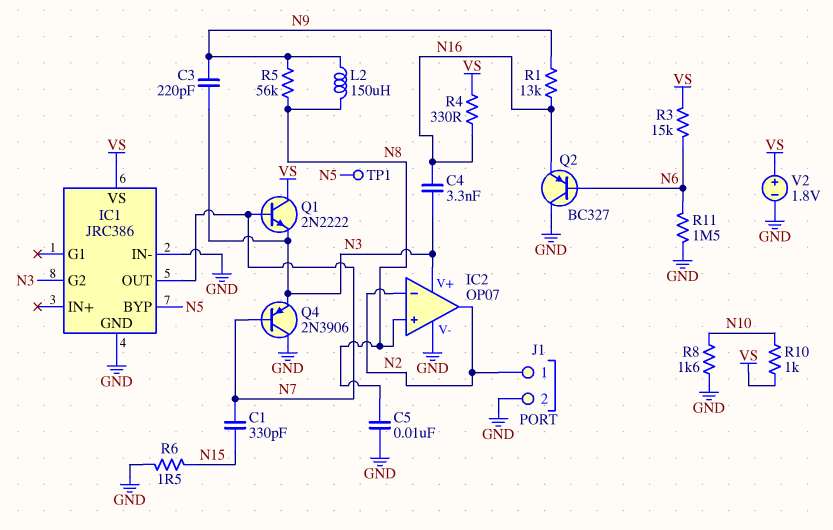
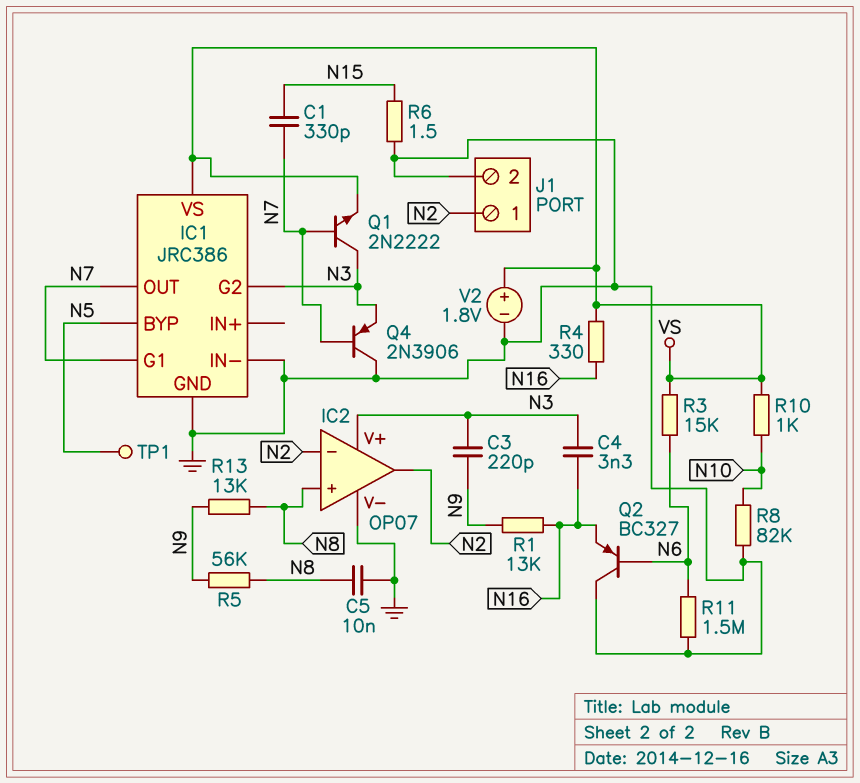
IC1 pin G1: none -> N7
L2: 150uH (N8, N9) -> none
Q1: NPN 2N2222 (B N7, C VS, E N3) -> NPN 2N2222 (B N7, C N3, E VS)
R8: 1.6k (GND, N10) -> 82k (GND, N10)
R13: none -> 13k (N8, N9)

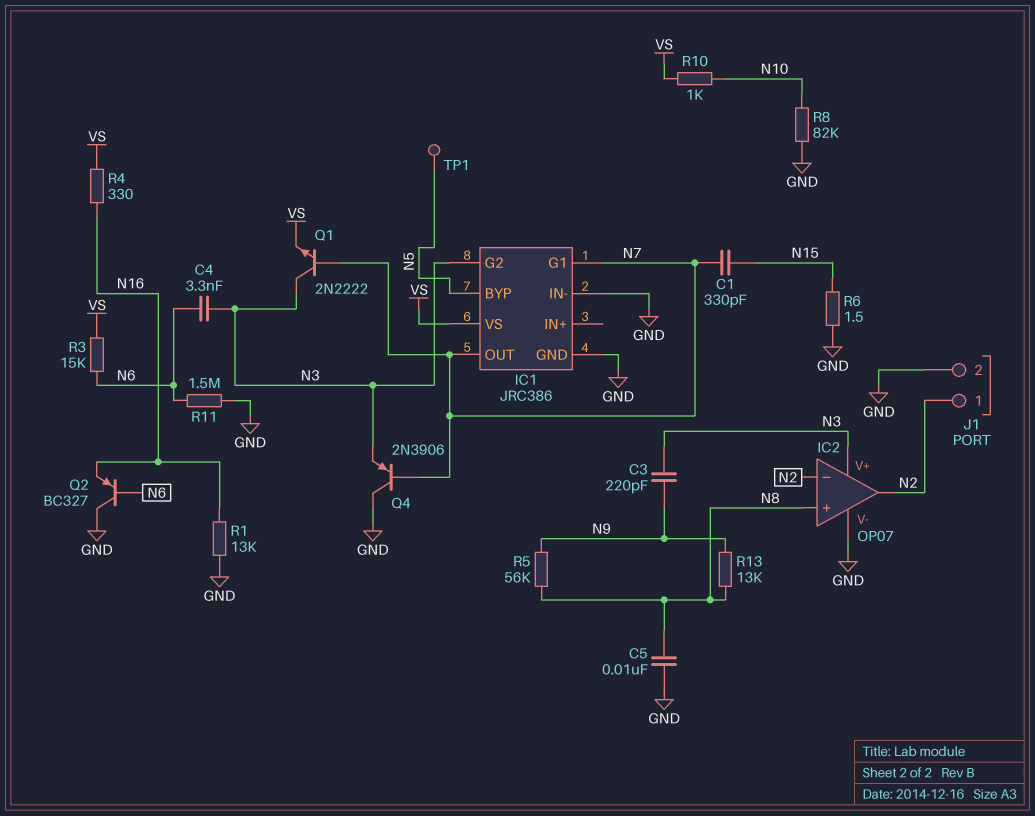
C4: 3.3nF (N3, N16) -> 3.3nF (N3, N6)
R1: 13k (N9, N16) -> 13k (GND, N16)
V2: 1.8V (plus VS, minus GND) -> none

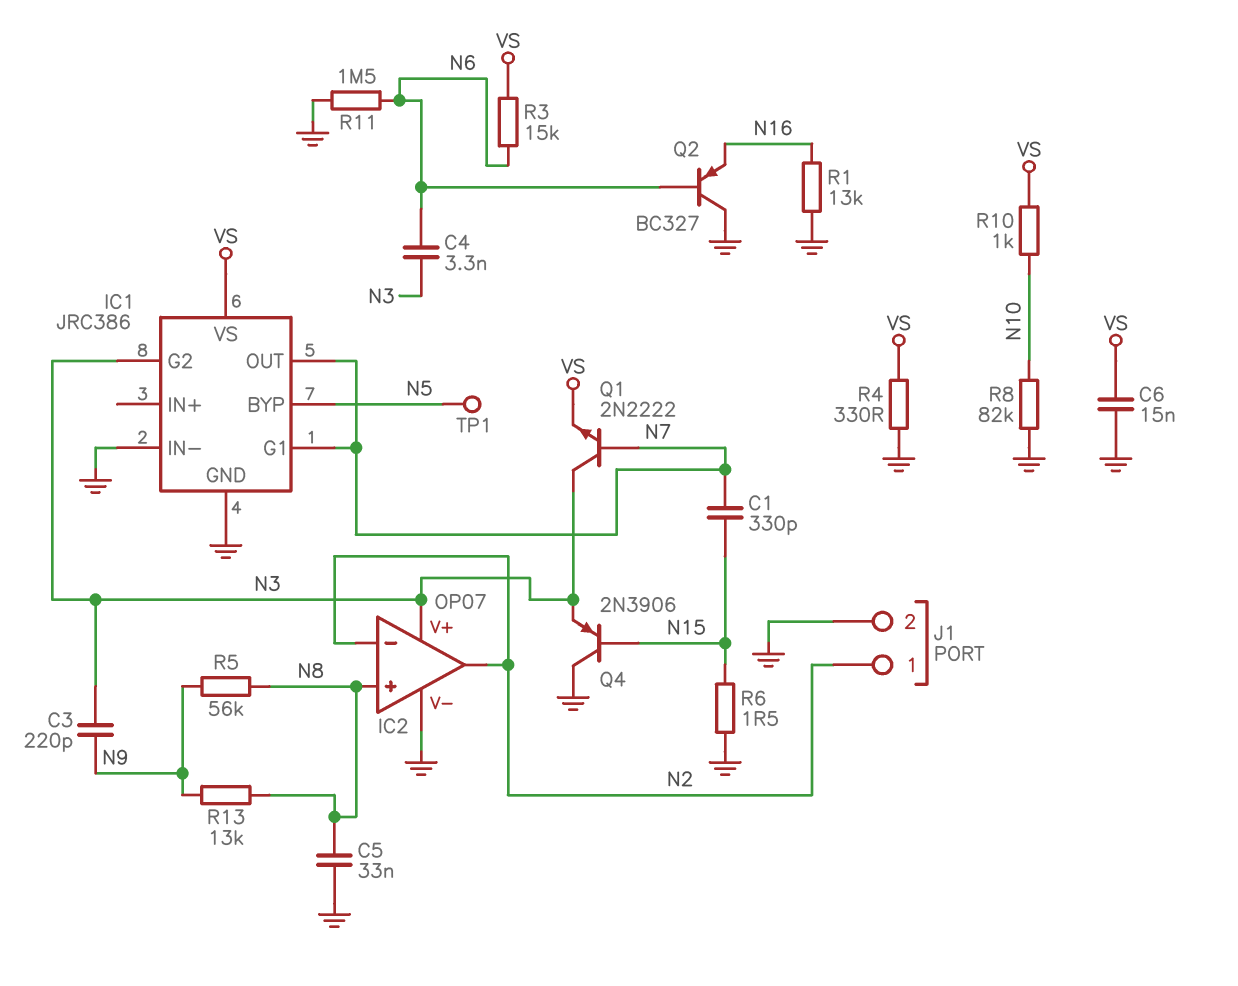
C5: 10nF (GND, N8) -> 33nF (GND, N8)
C6: none -> 15nF (GND, VS)
Q4: PNP 2N3906 (B N7, C GND, E N3) -> PNP 2N3906 (B N15, C GND, E N3)
R4: 330 (N16, VS) -> 330 (GND, VS)

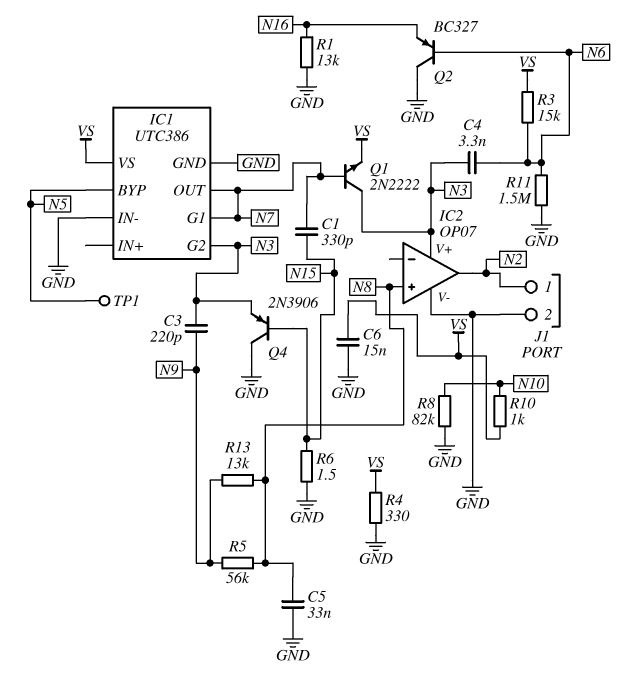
IC1: JRC386 -> UTC386
IC2 pin in-: N2 -> none

